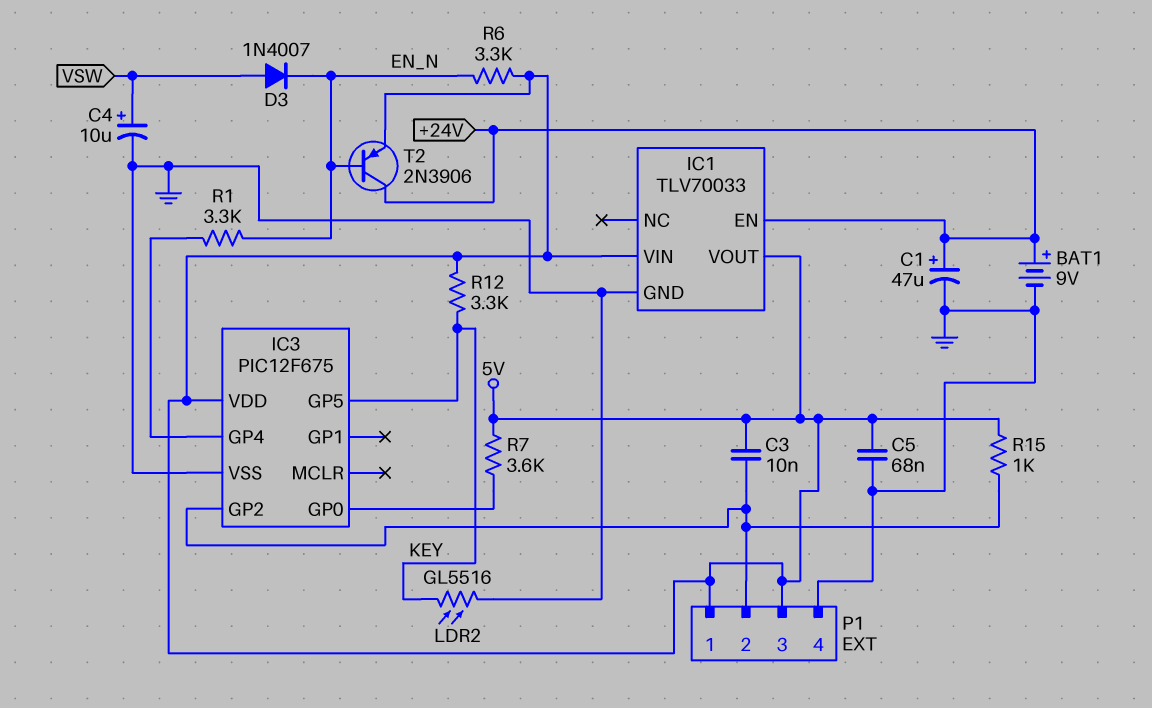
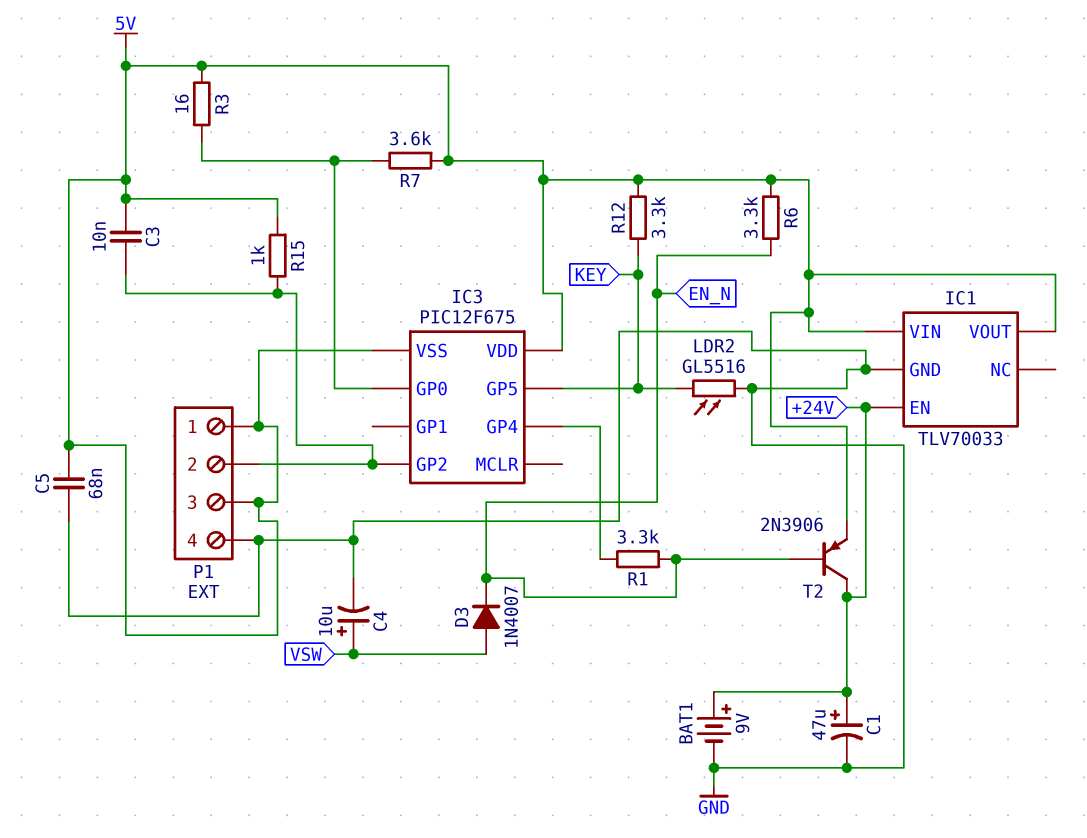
IC3 pin VSS: GND -> 5V
R3: none -> 16 (5V, IC3/GP0)

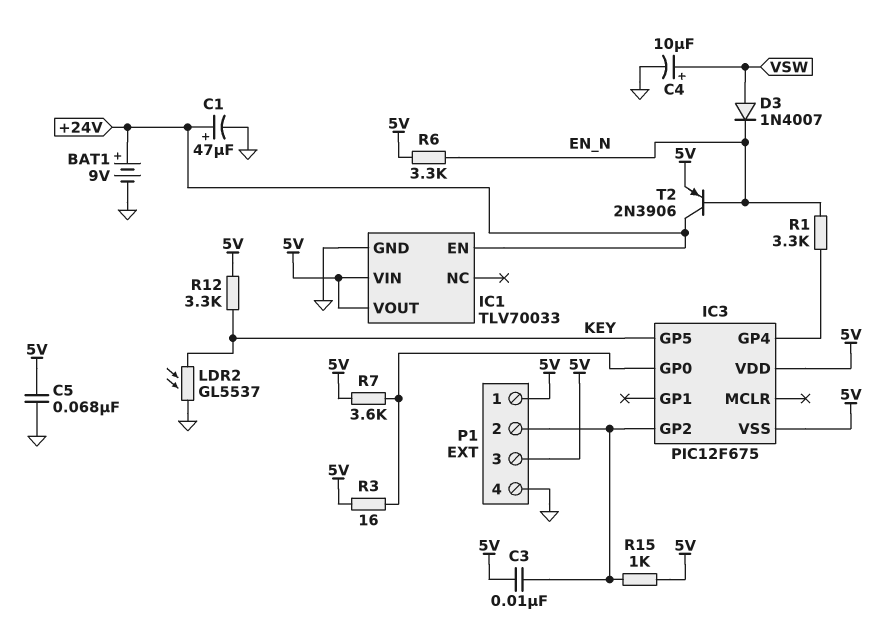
LDR2: GL5516 (GND, KEY) -> GL5537 (GND, KEY)

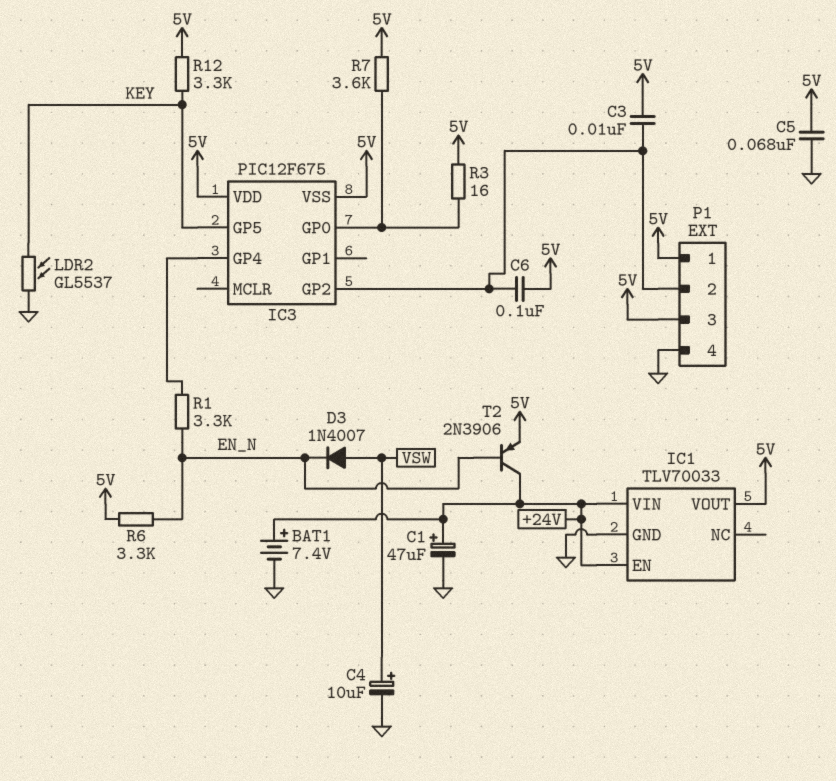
BAT1: 9V (plus +24V, minus GND) -> 7.4V (plus +24V, minus GND)
C6: none -> 100nF (5V, IC3/GP2)
IC1 pin VIN: 5V -> +24V
R15: 1k (5V, IC3/GP2) -> none

